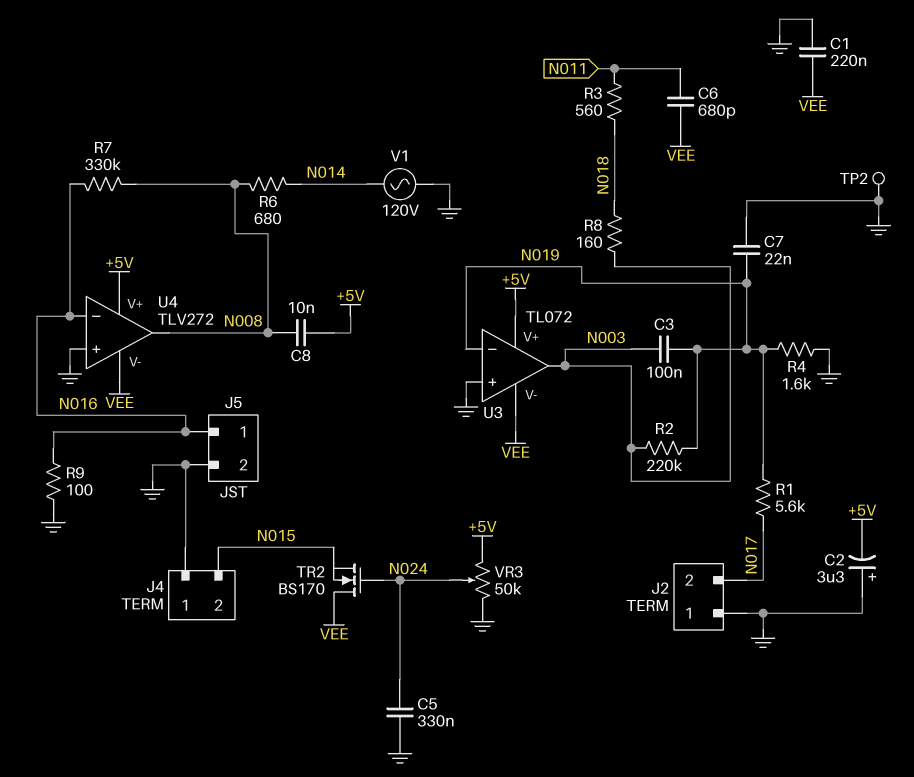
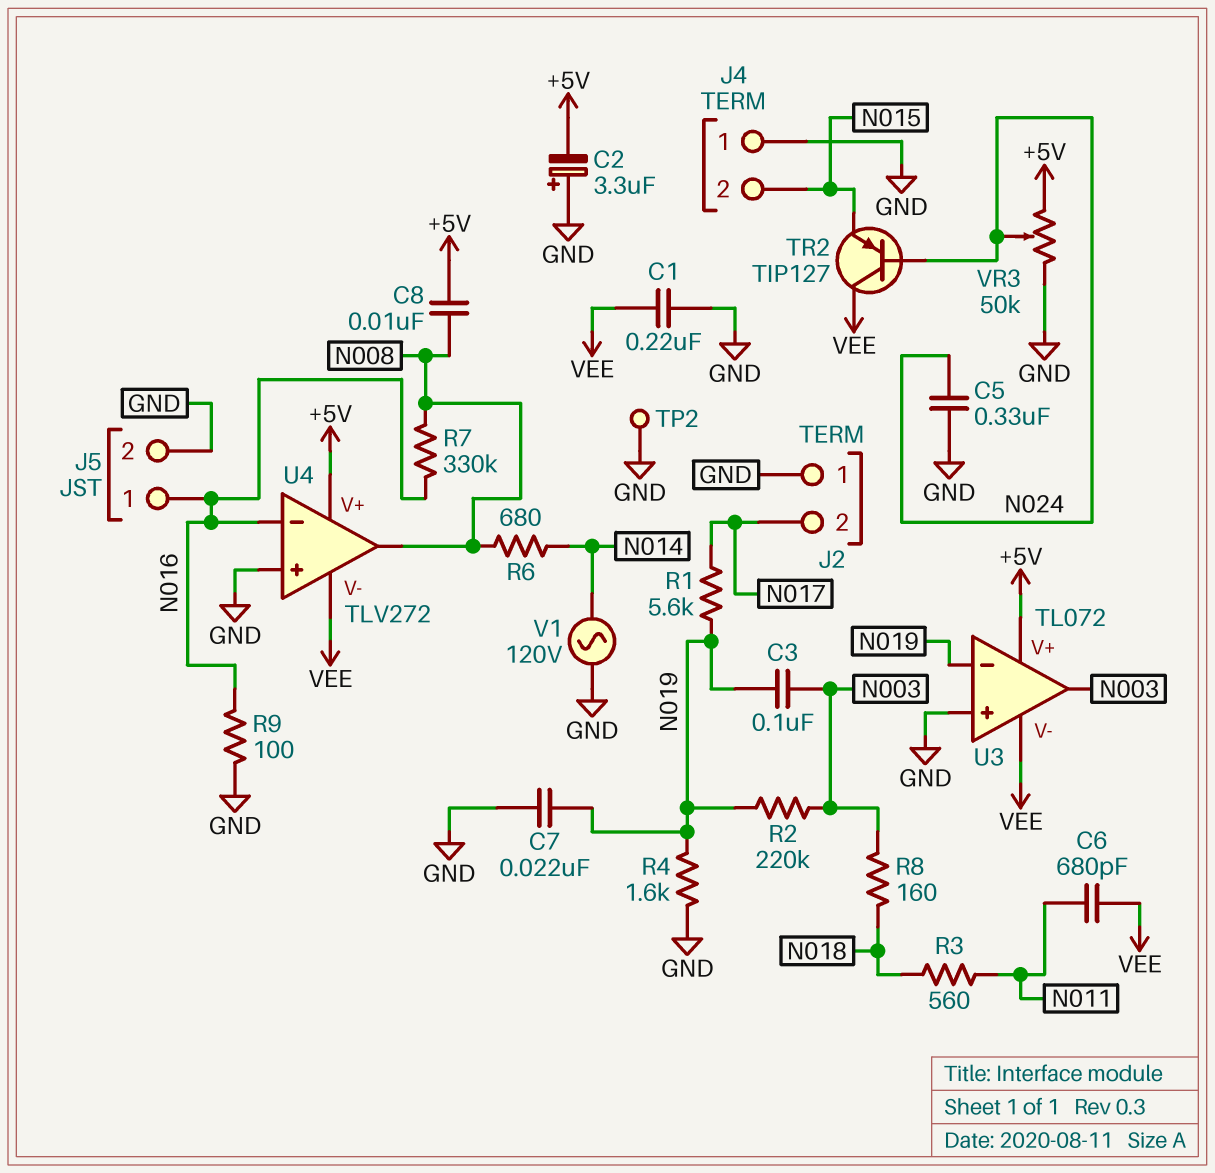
TR2: NMOS BS170 (G N024, D VEE, S N015) -> PNP TIP127 (B N024, C VEE, E N015)

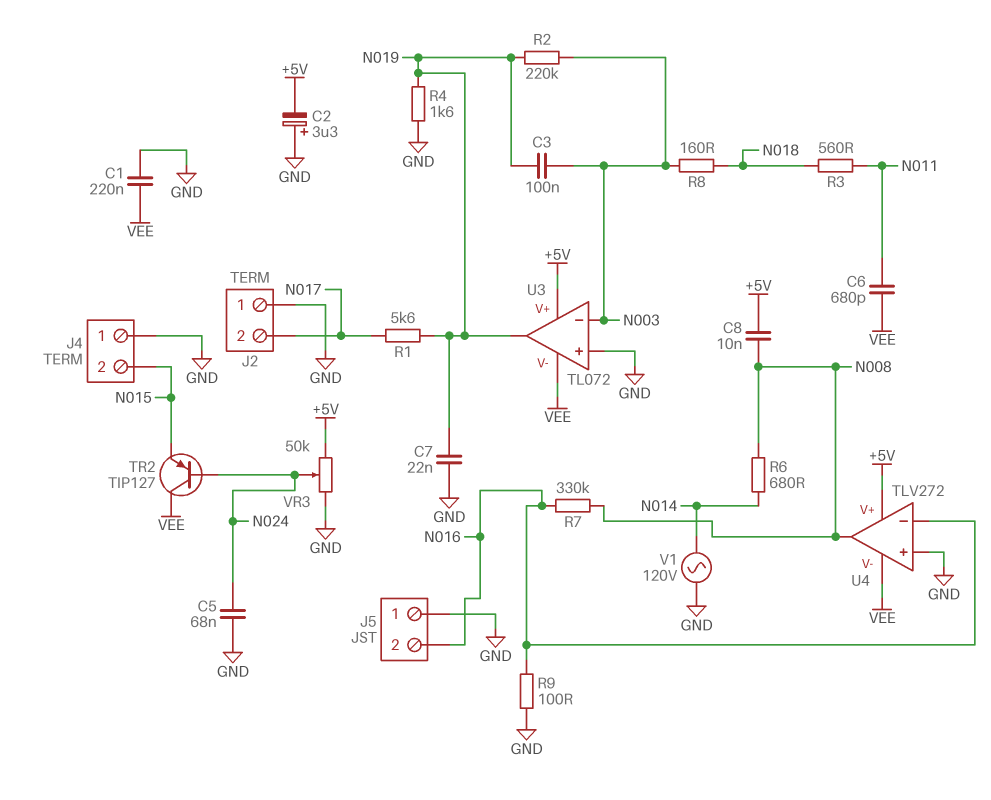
C5: 330nF (GND, N024) -> 68nF (GND, N024)
J5 pin 1: N016 -> GND
J5 pin 2: GND -> N016
TP2: test point (GND) -> none
U3 pin in-: N019 -> N003
U3 pin out: N003 -> N019

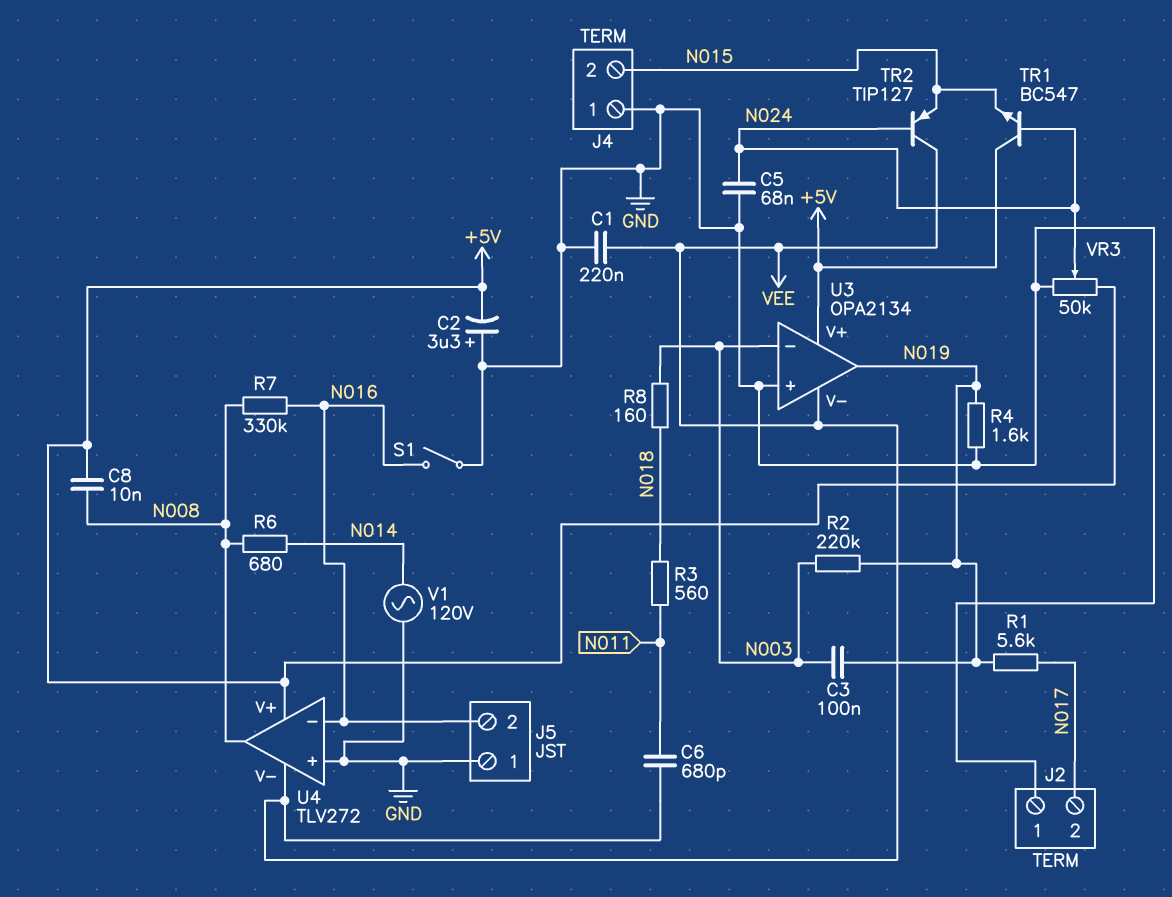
C7: 22nF (GND, N019) -> none
R9: 100 (GND, N016) -> none
S1: none -> switch (GND, N016)
TR1: none -> NPN BC547 (B N024, C +5V, E N015)
U3: TL072 -> OPA2134

